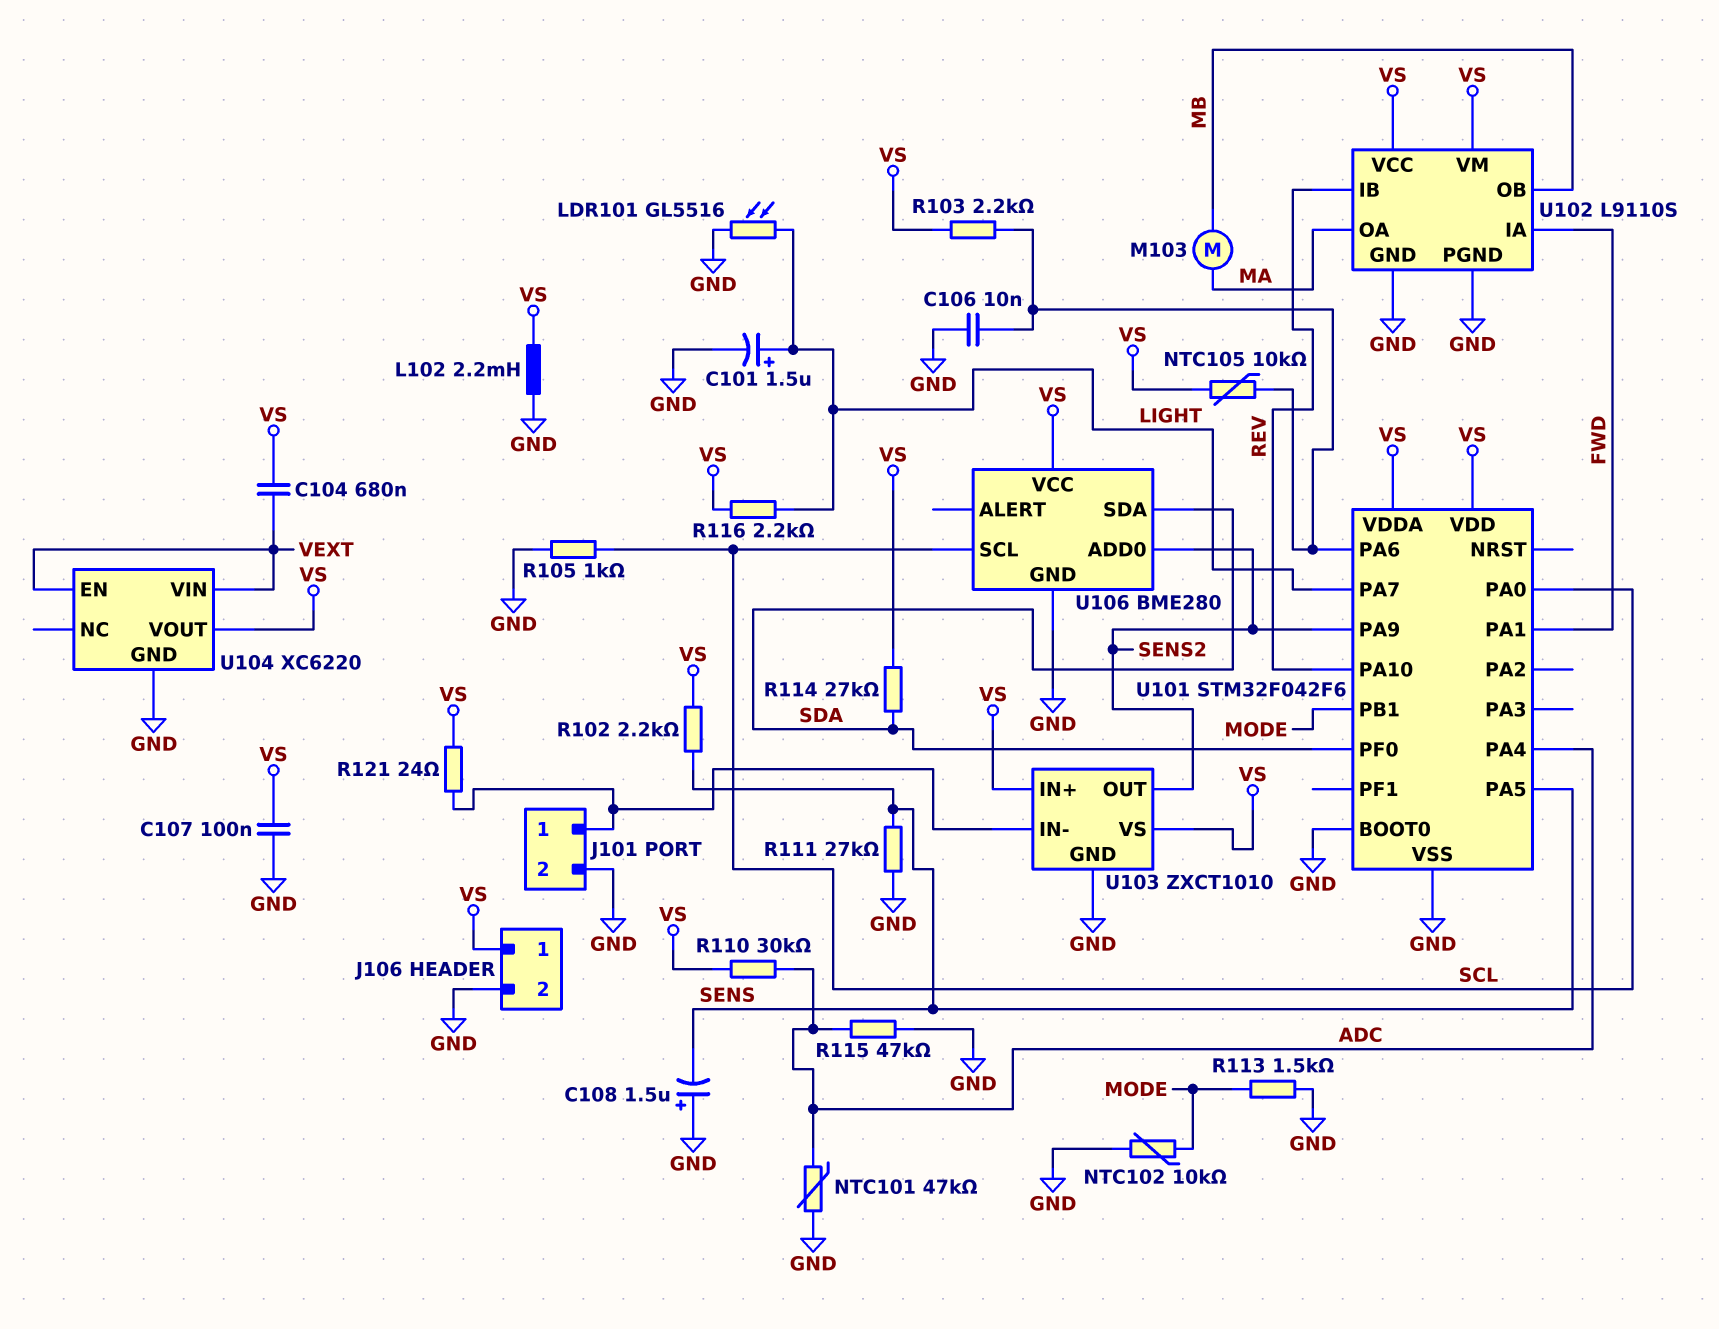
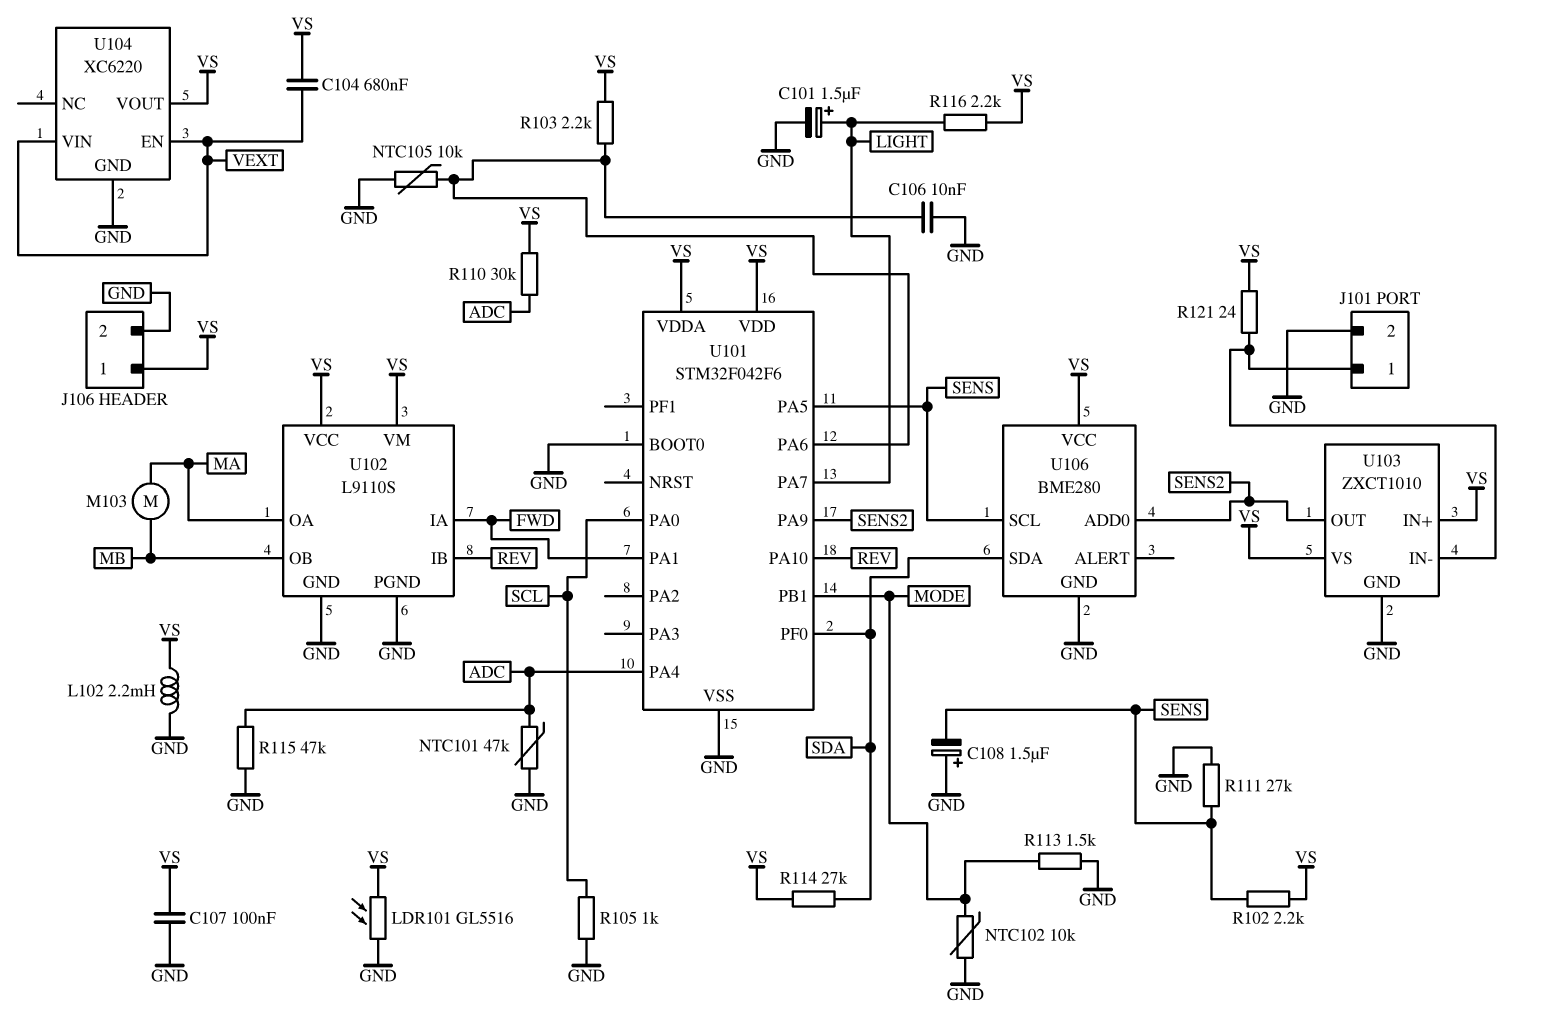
LDR101: GL5516 (GND, LIGHT) -> GL5516 (GND, VS)
NTC105: 10k (U101/PA6, VS) -> 10k (GND, U101/PA6)
U106 pin SCL: SCL -> SENS

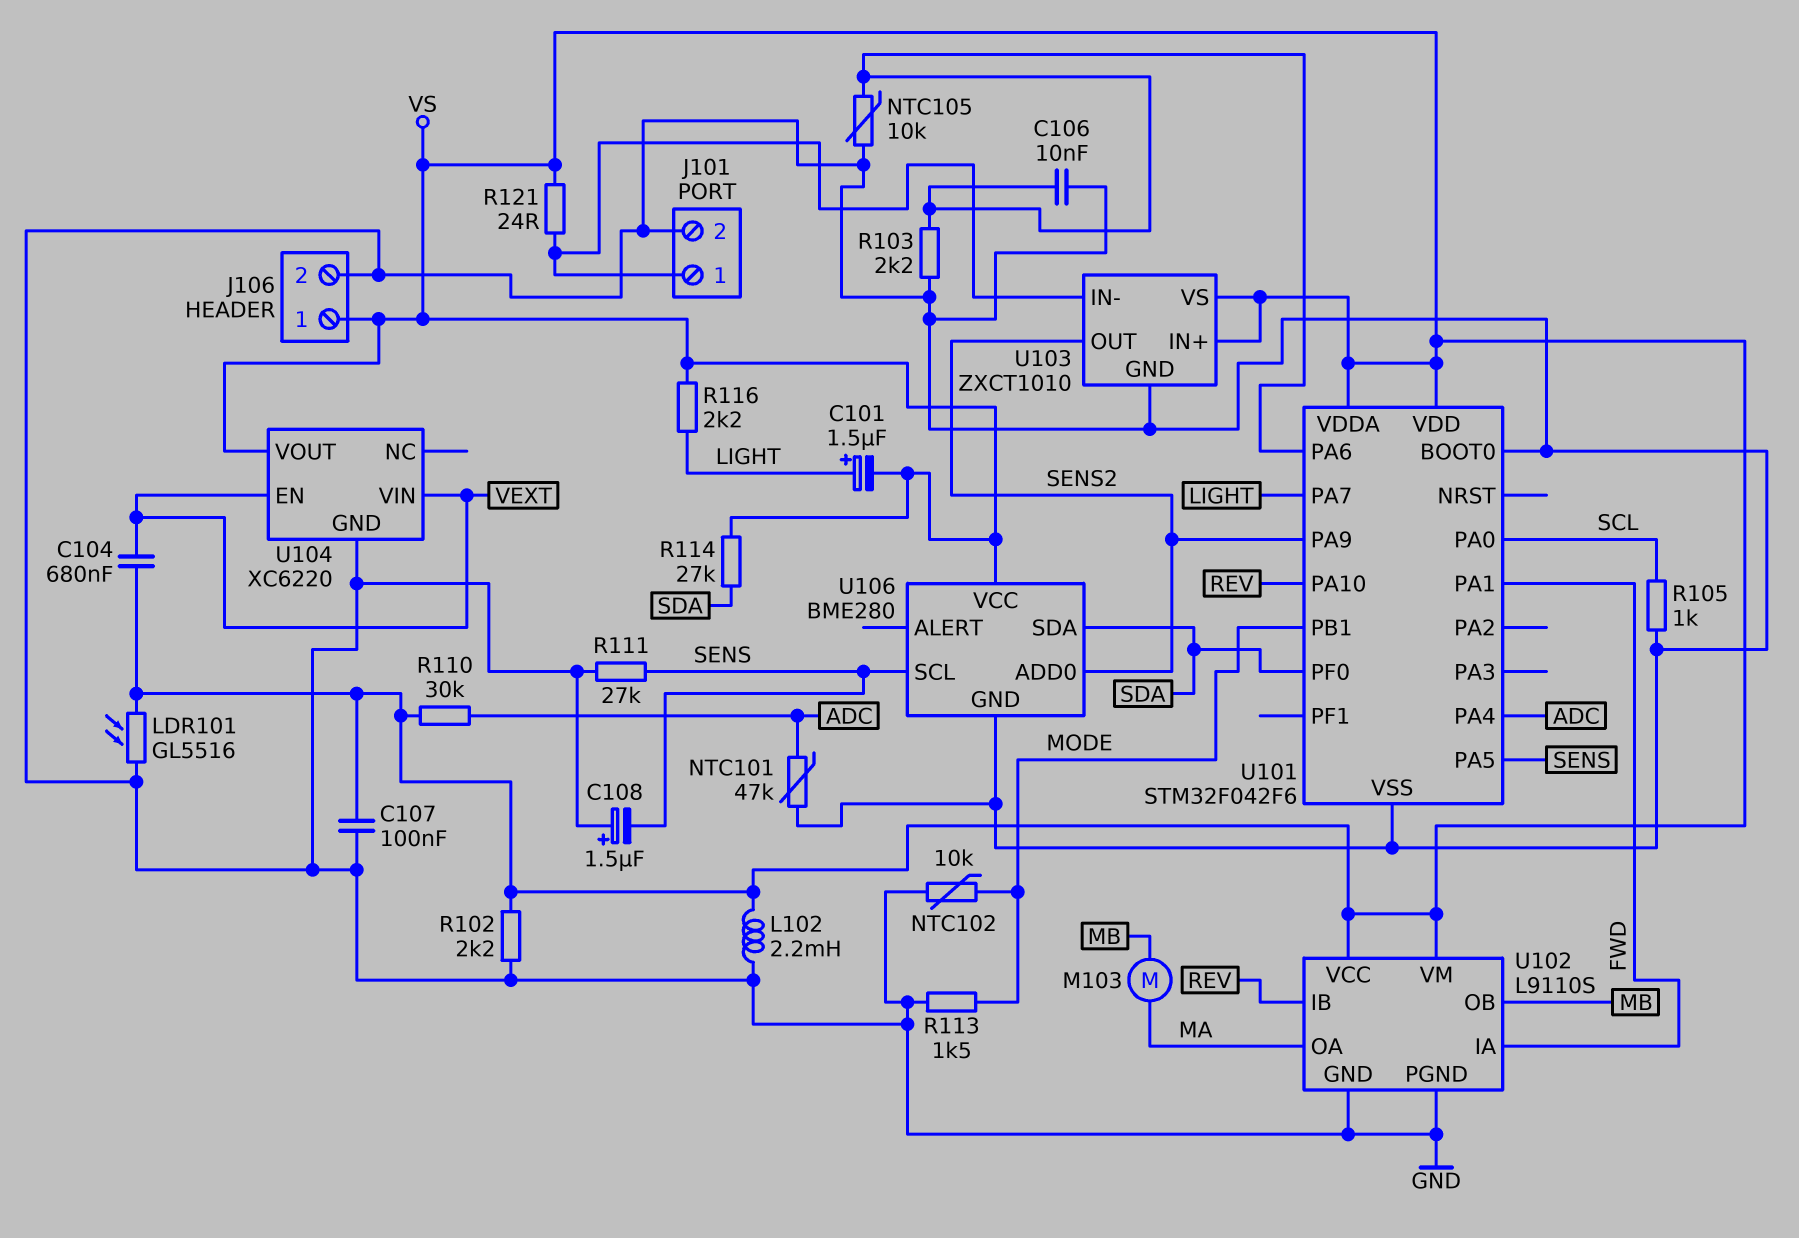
C101: 1.5uF (plus LIGHT, minus GND) -> 1.5uF (plus LIGHT, minus VS)
R102: 2.2k (SENS, VS) -> 2.2k (GND, VS)
R103: 2.2k (U101/PA6, VS) -> 2.2k (GND, U101/PA6)
R115: 47k (ADC, GND) -> none

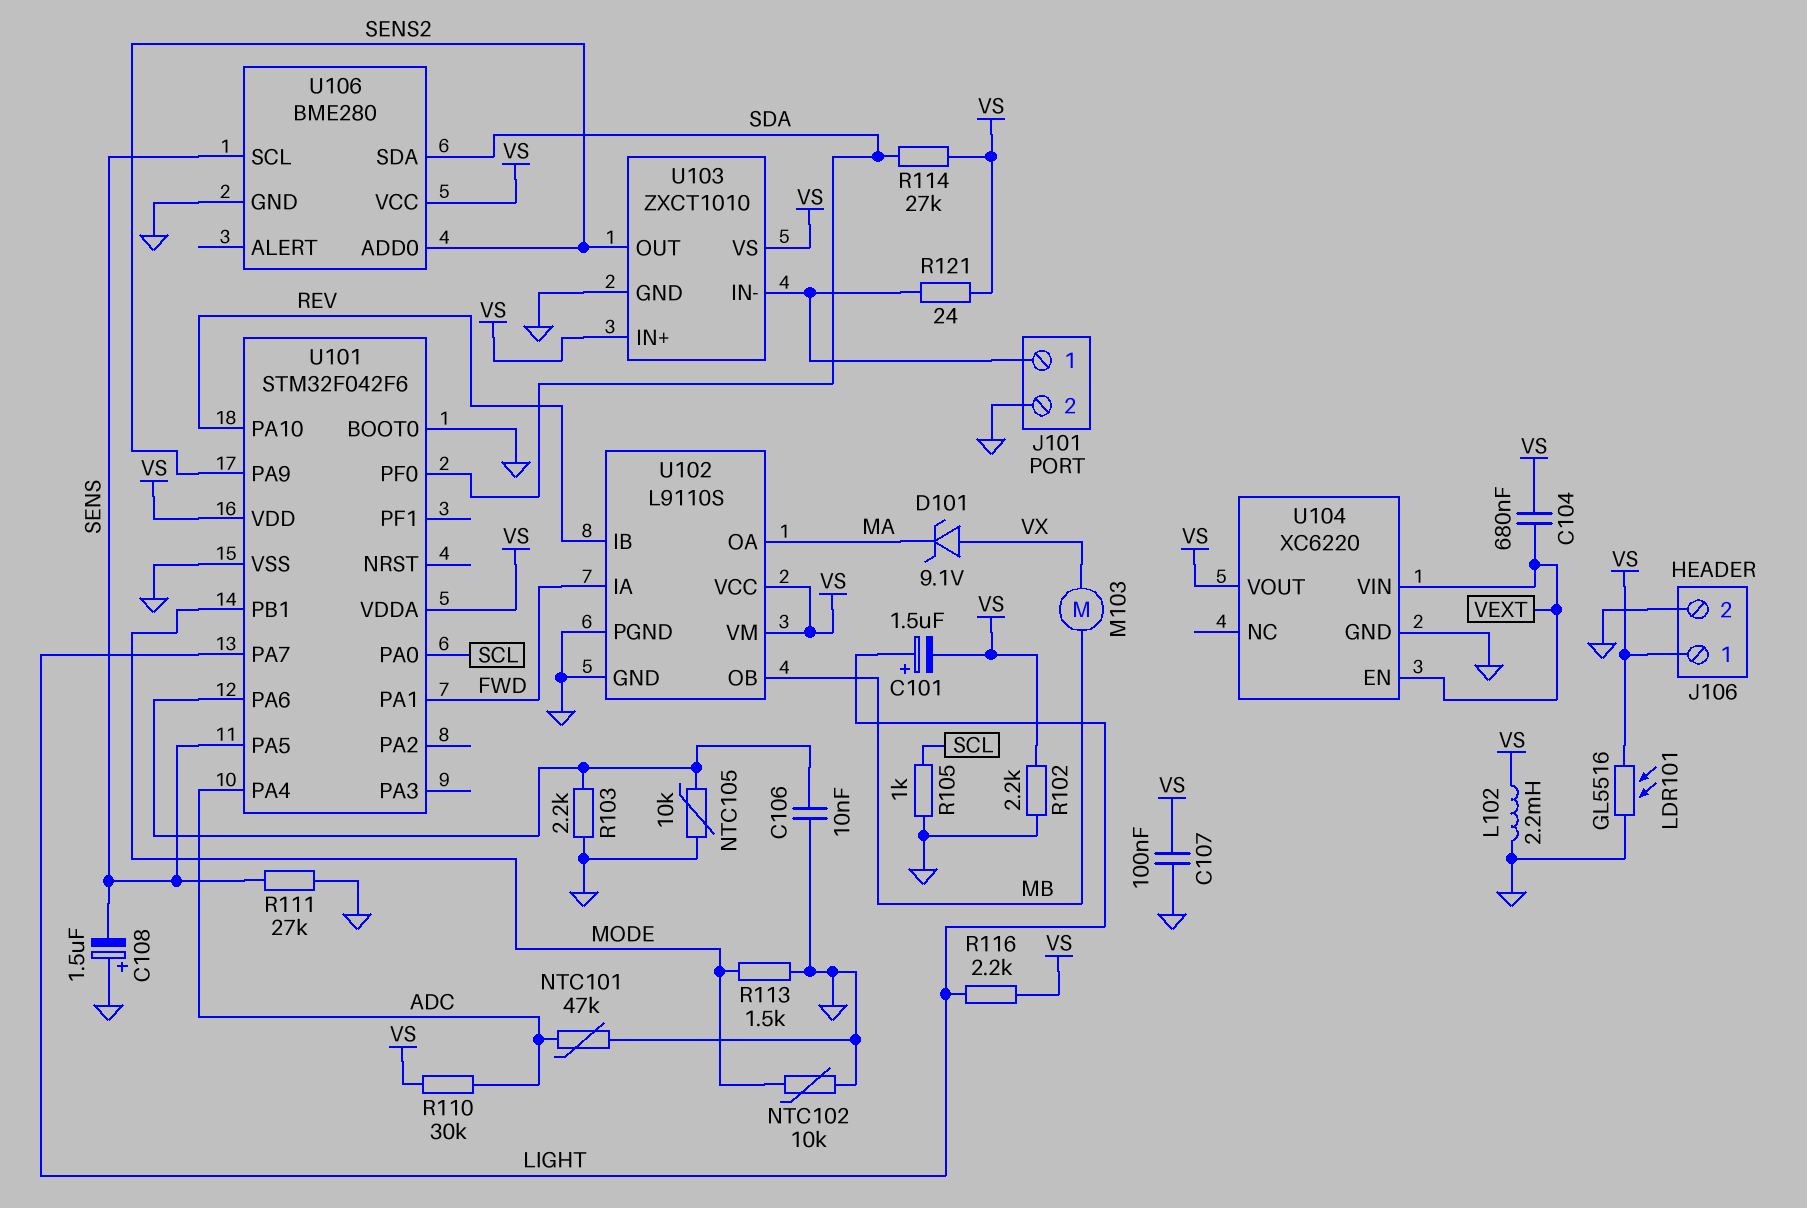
D101: none -> zener 9.1V (A VX, K MA)
M103: motor (MA, MB) -> motor (MB, VX)

